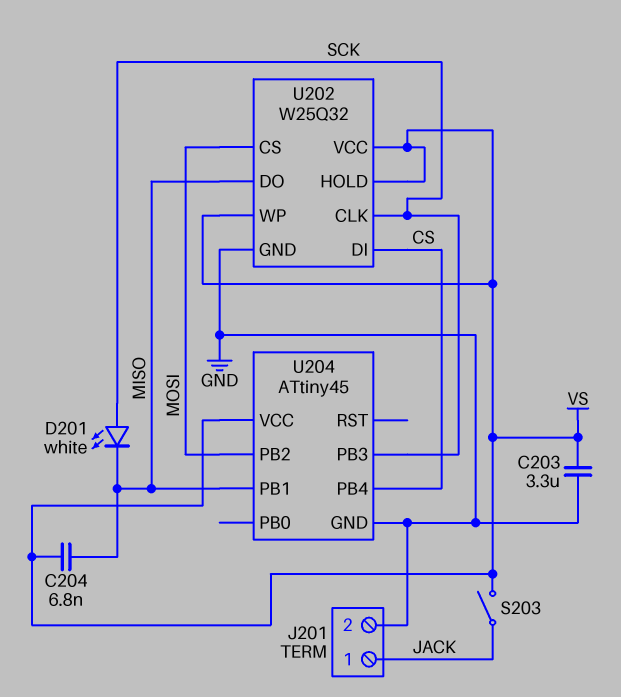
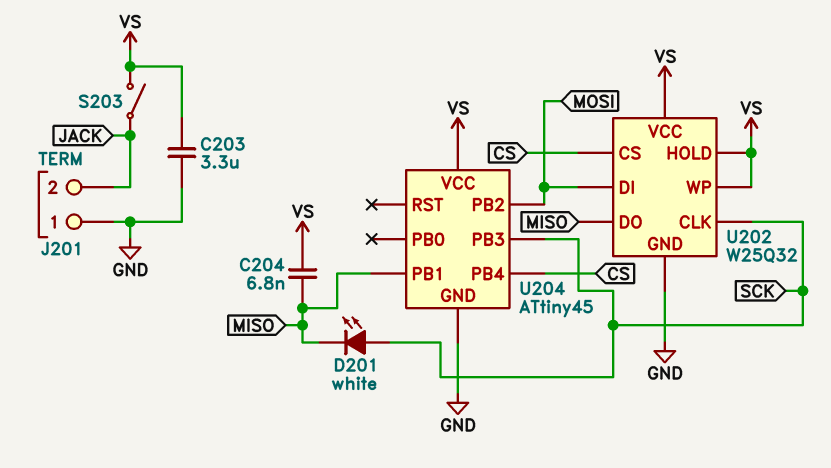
J201 pin 1: JACK -> GND
J201 pin 2: GND -> JACK
U202 pin CS: MOSI -> CS
U202 pin DI: CS -> MOSI

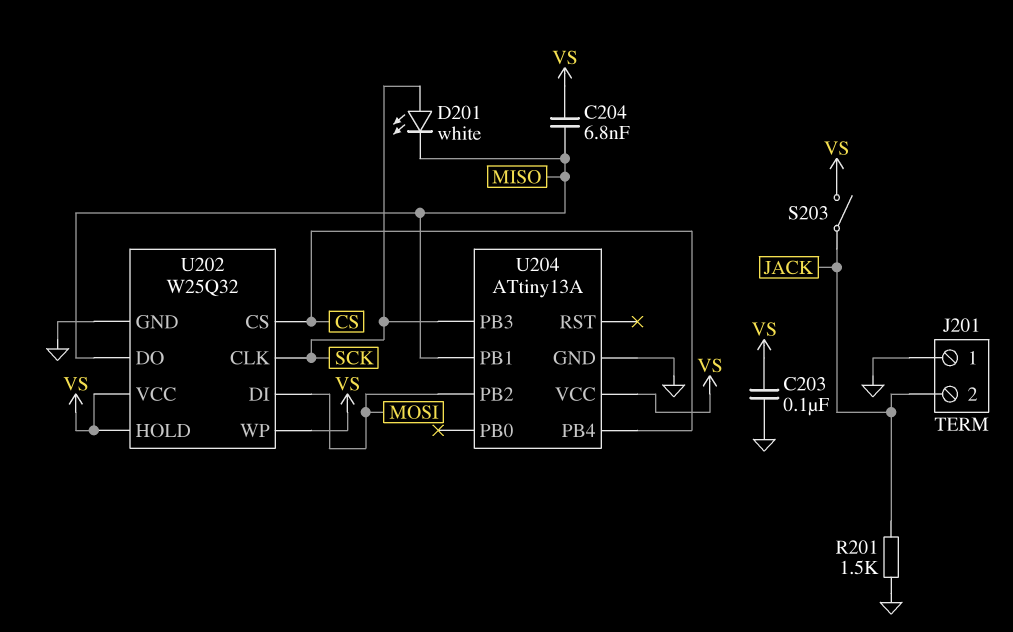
C203: 3.3uF (GND, VS) -> 100nF (GND, VS)
R201: none -> 1.5k (GND, JACK)
U204: ATtiny45 -> ATtiny13A

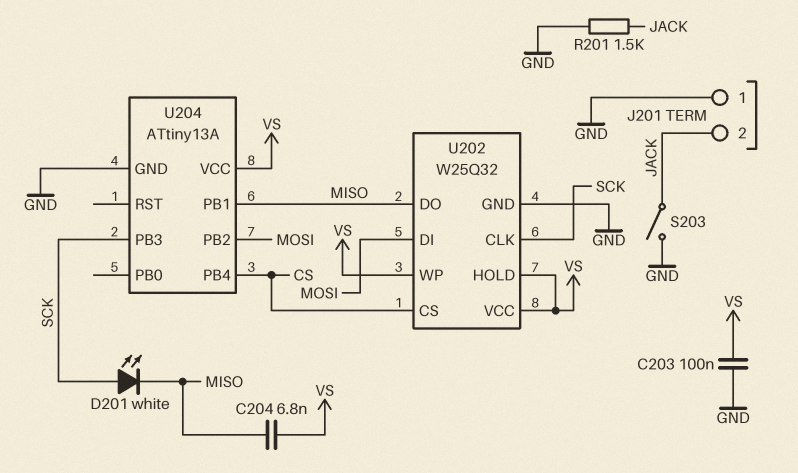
S203: switch (JACK, VS) -> switch (GND, JACK)

